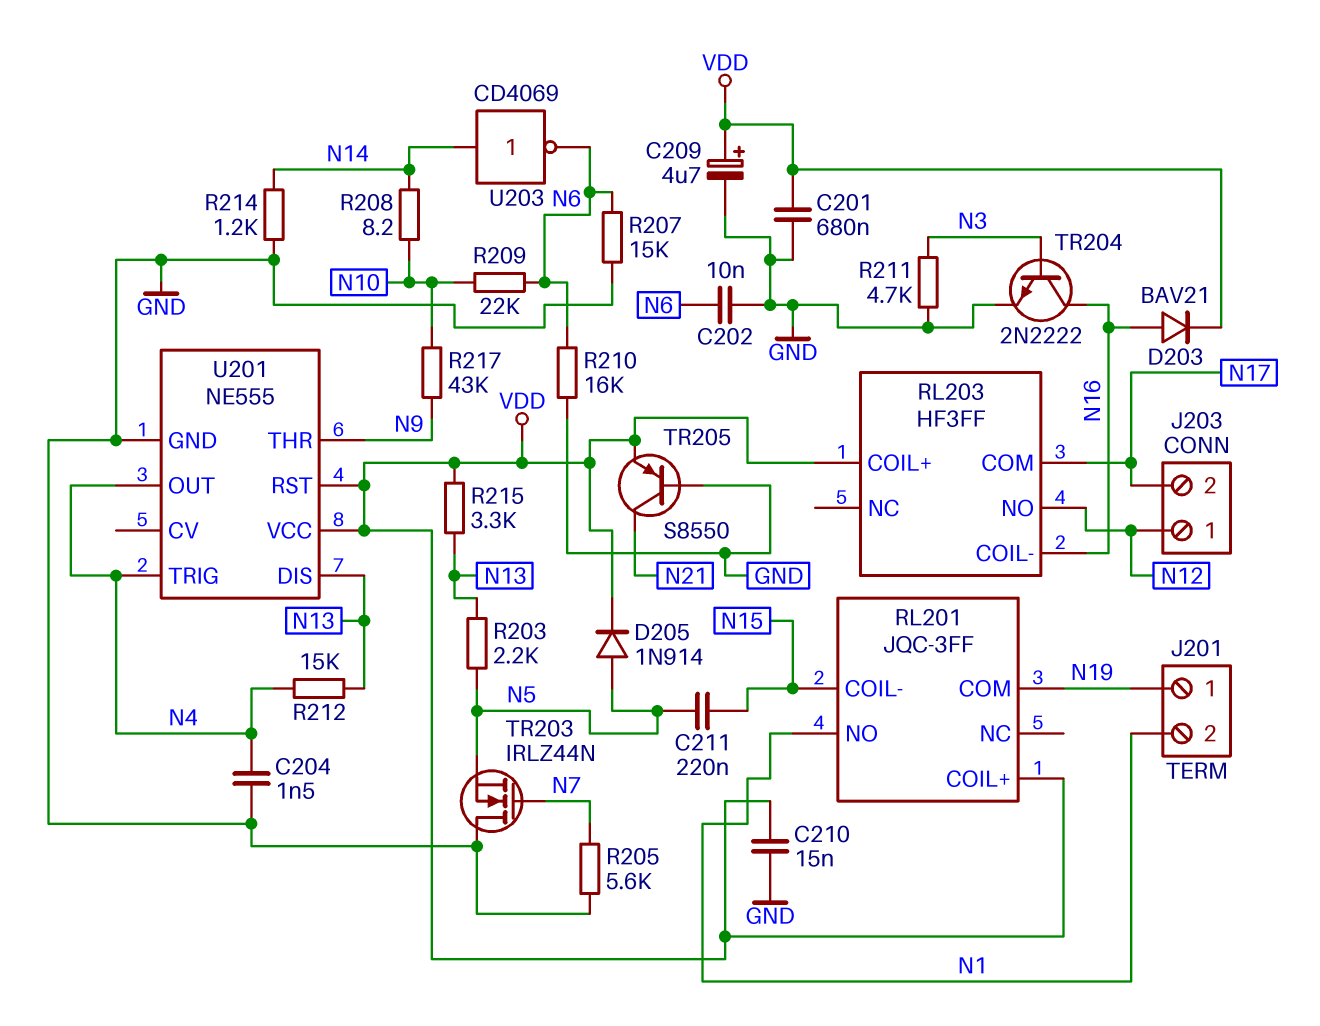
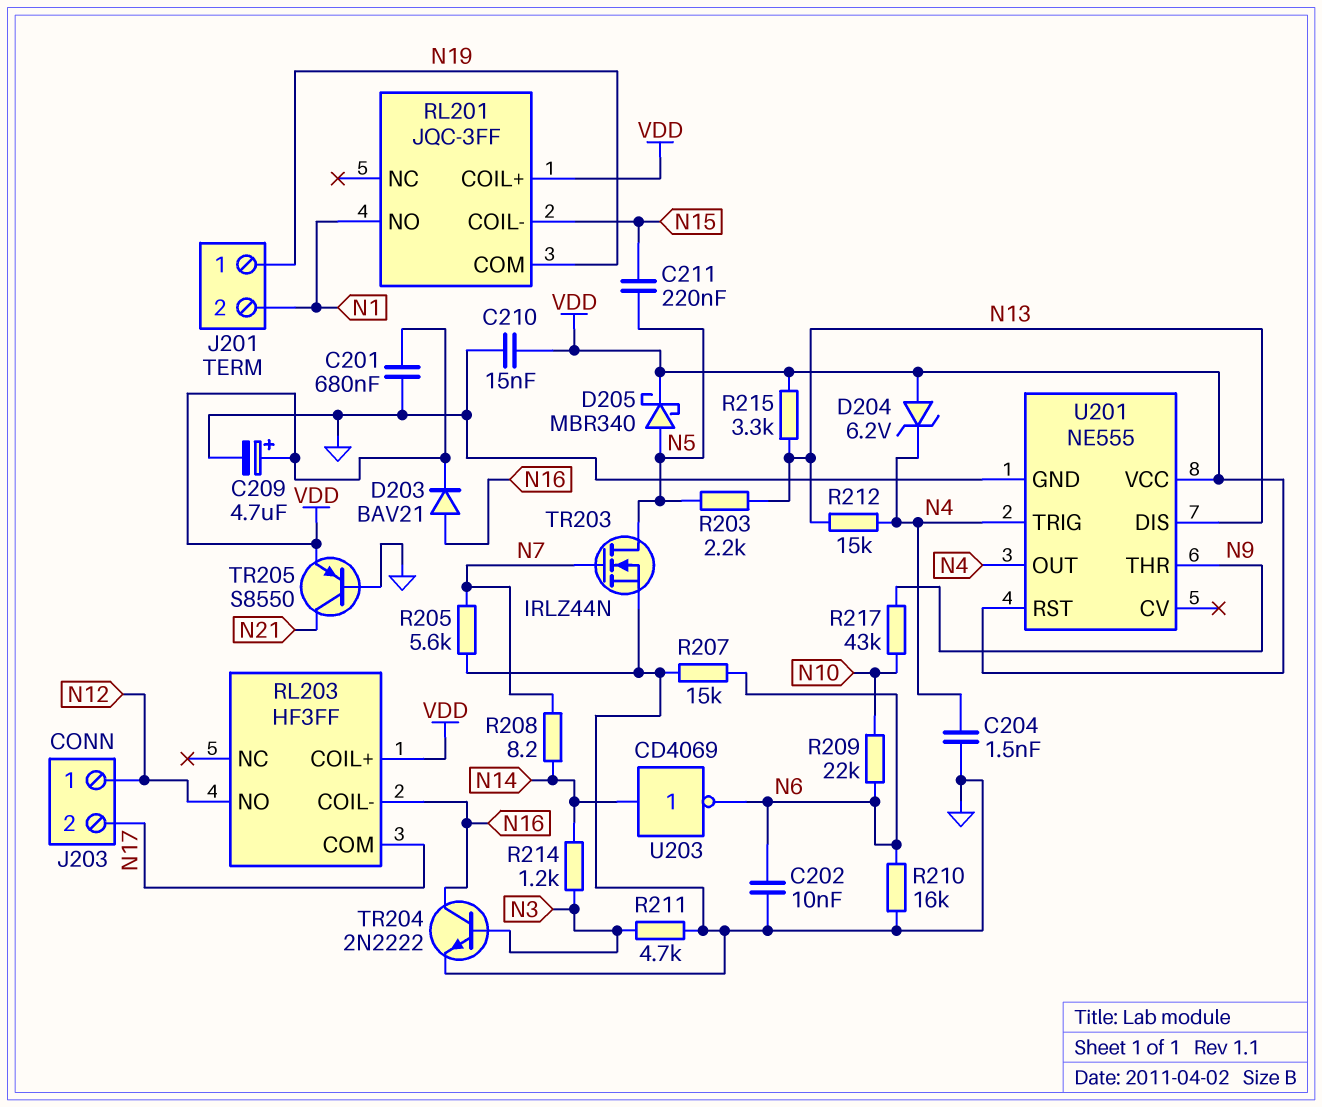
D204: none -> zener 6.2V (A VDD, K N4)
D205: diode 1N914 (A N5, K VDD) -> schottky MBR340 (A N5, K VDD)
R208: 8.2 (N10, N14) -> 8.2 (N7, N14)
R214: 1.2k (GND, N14) -> 1.2k (N3, N14)
TR203: NMOS IRLZ44N (G N7, D GND, S N5) -> NMOS IRLZ44N (G N7, D N5, S GND)

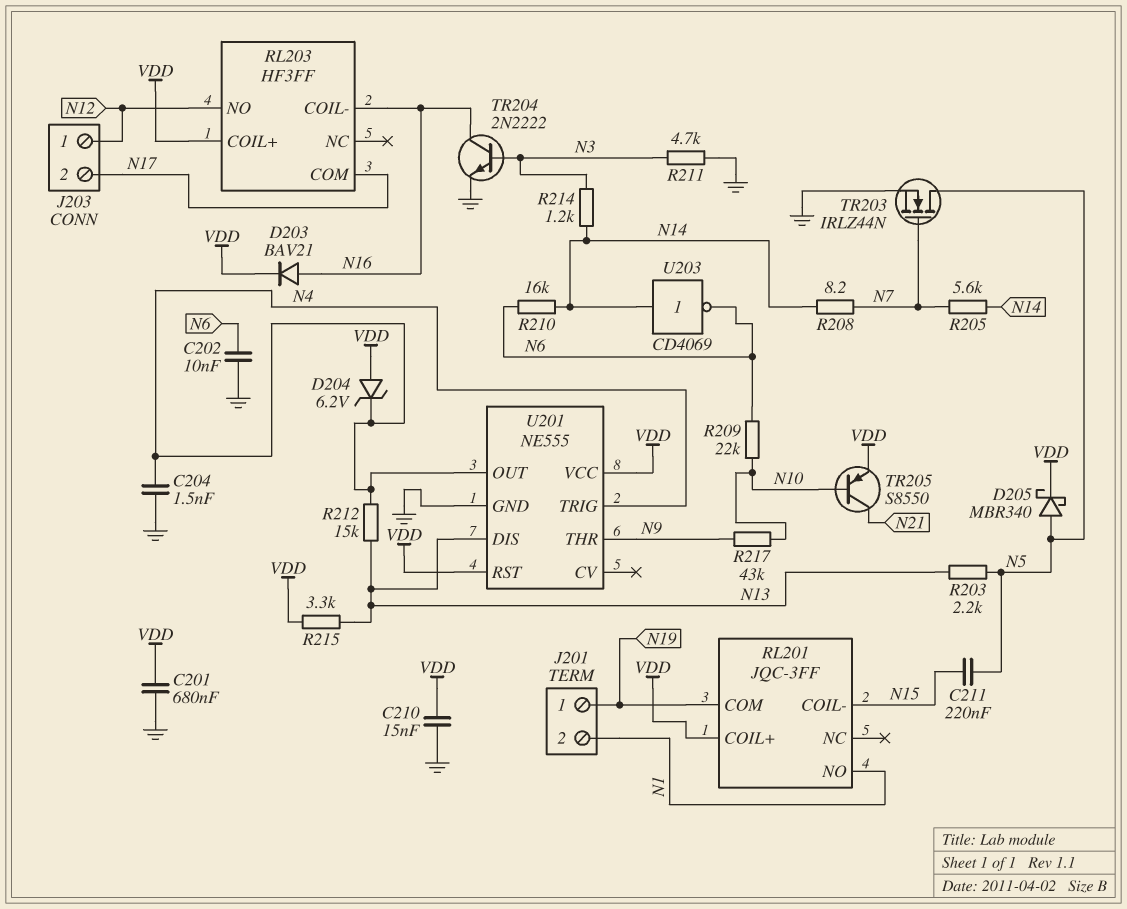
C209: 4.7uF (plus VDD, minus GND) -> none
R205: 5.6k (GND, N7) -> 5.6k (N7, N14)
R207: 15k (GND, N6) -> none
R210: 16k (GND, N6) -> 16k (N6, N14)
TR205: PNP S8550 (B GND, C N21, E VDD) -> PNP S8550 (B N10, C N21, E VDD)

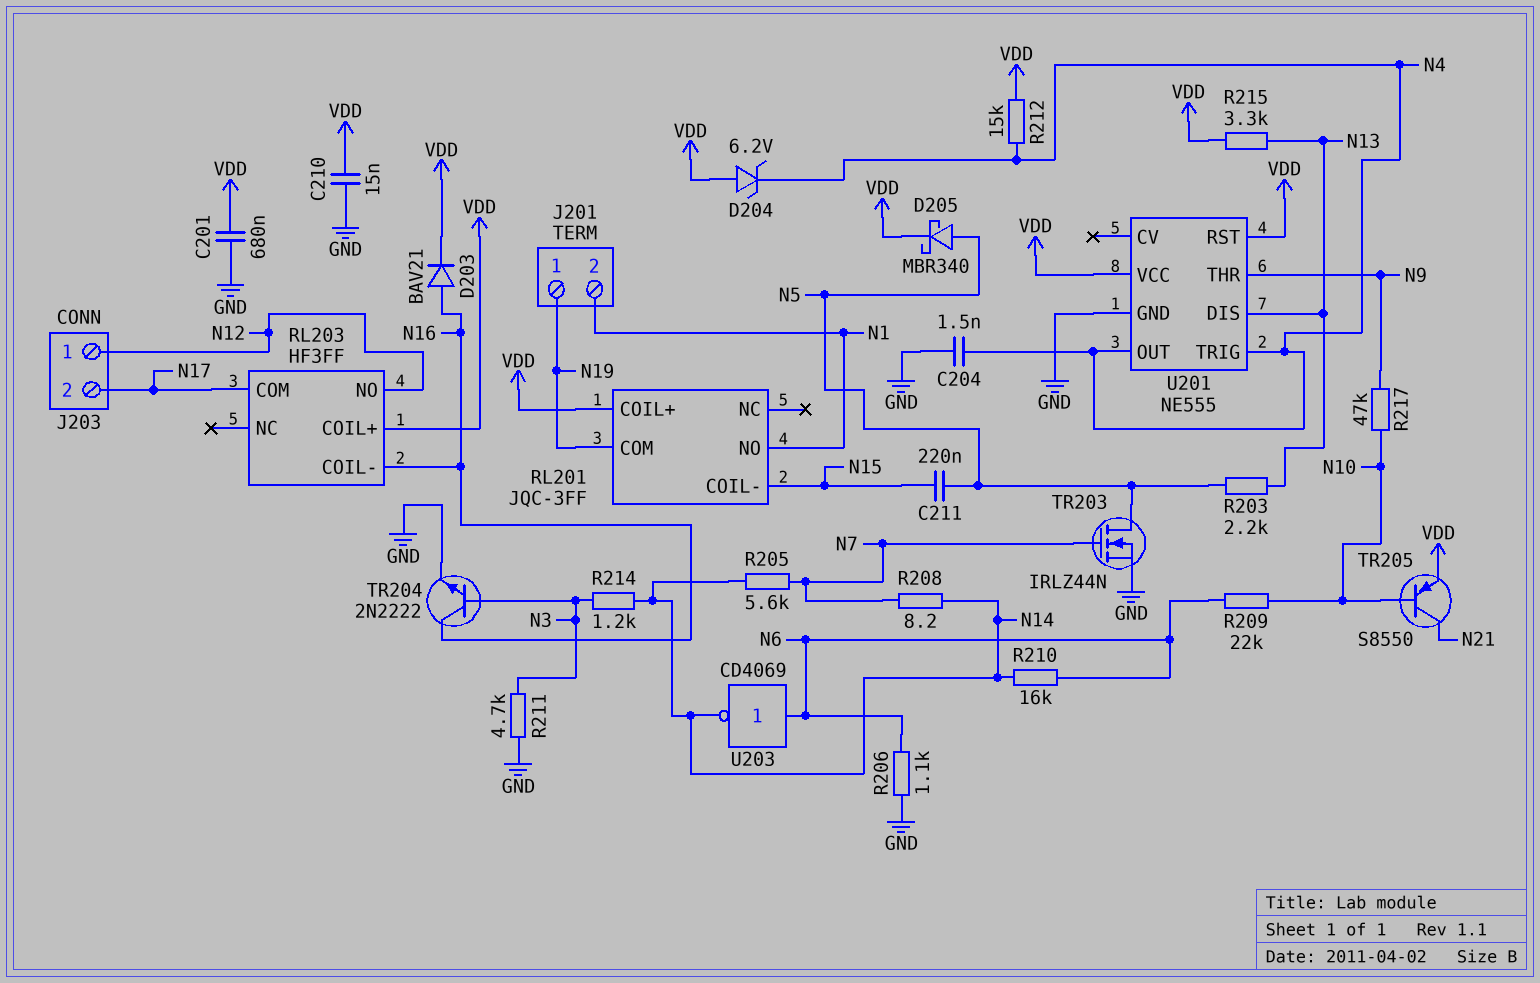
C202: 10nF (GND, N6) -> none
R206: none -> 1.1k (GND, N6)
R212: 15k (N4, N13) -> 15k (N4, VDD)
R217: 43k (N9, N10) -> 47k (N9, N10)
U203: NOT CD4069 (in N14, out N6) -> NOT CD4069 (in N6, out N14)

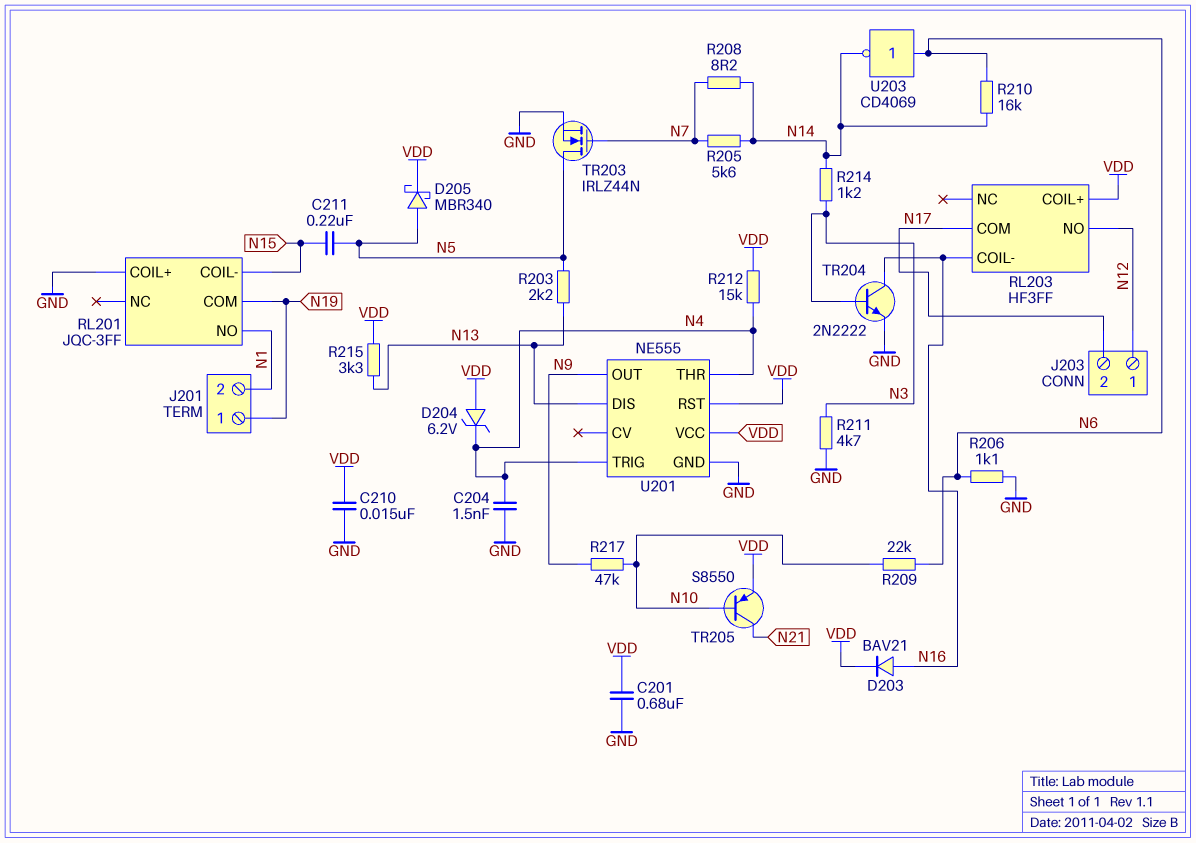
RL201 pin COIL+: VDD -> GND
U201 pin OUT: N4 -> N9
U201 pin THR: N9 -> N4

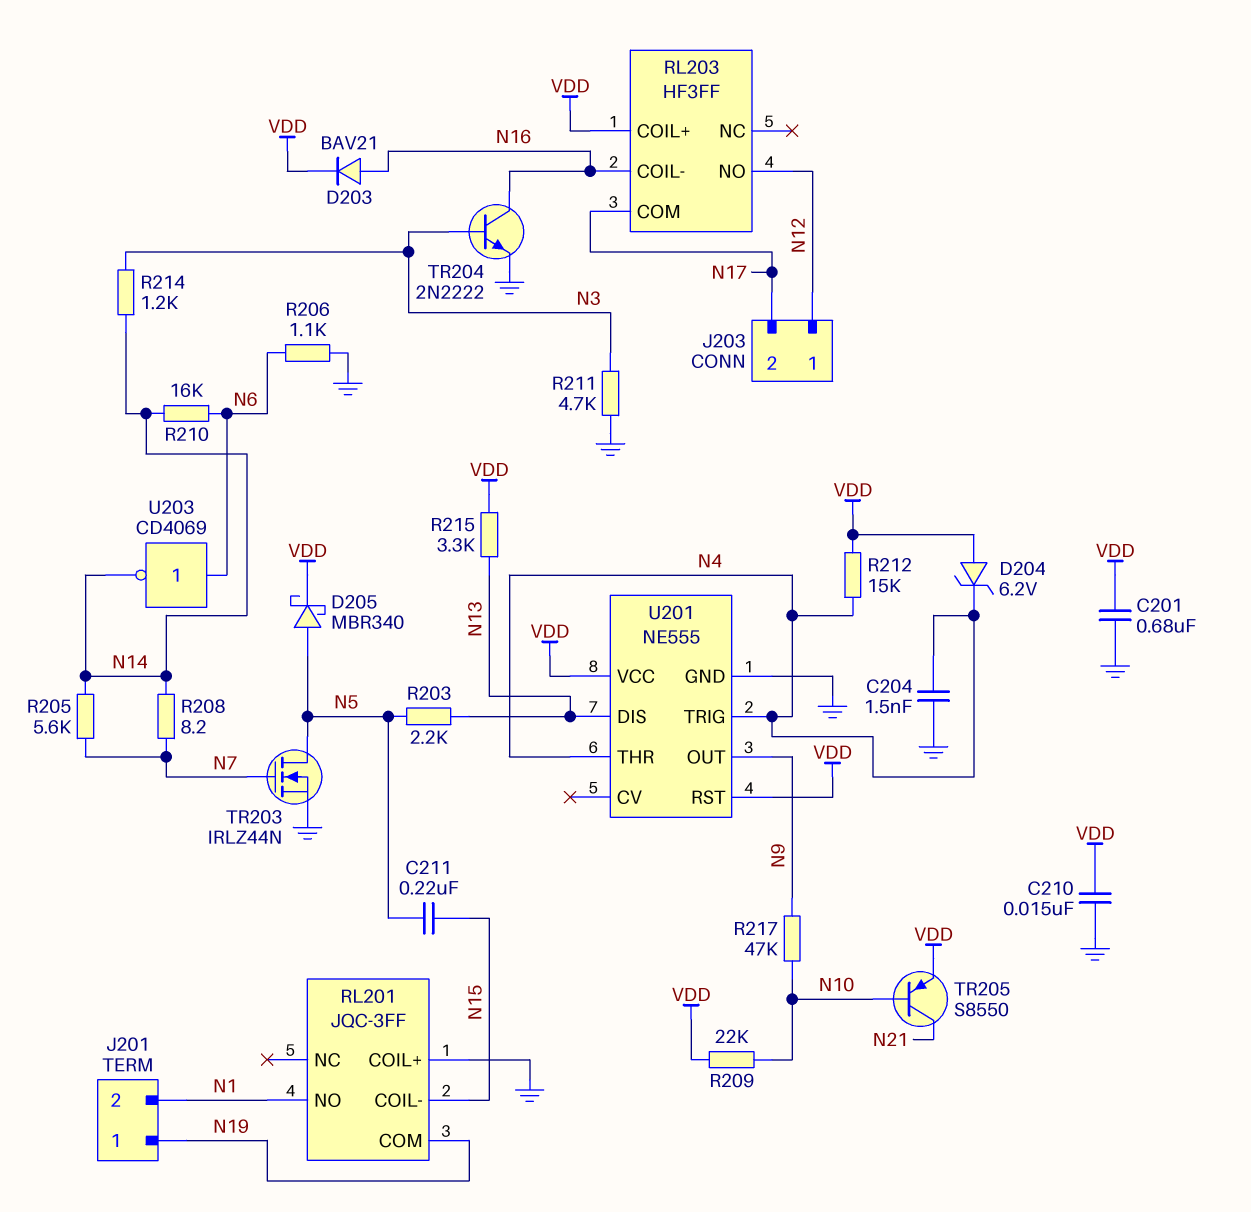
R209: 22k (N6, N10) -> 22k (N10, VDD)

